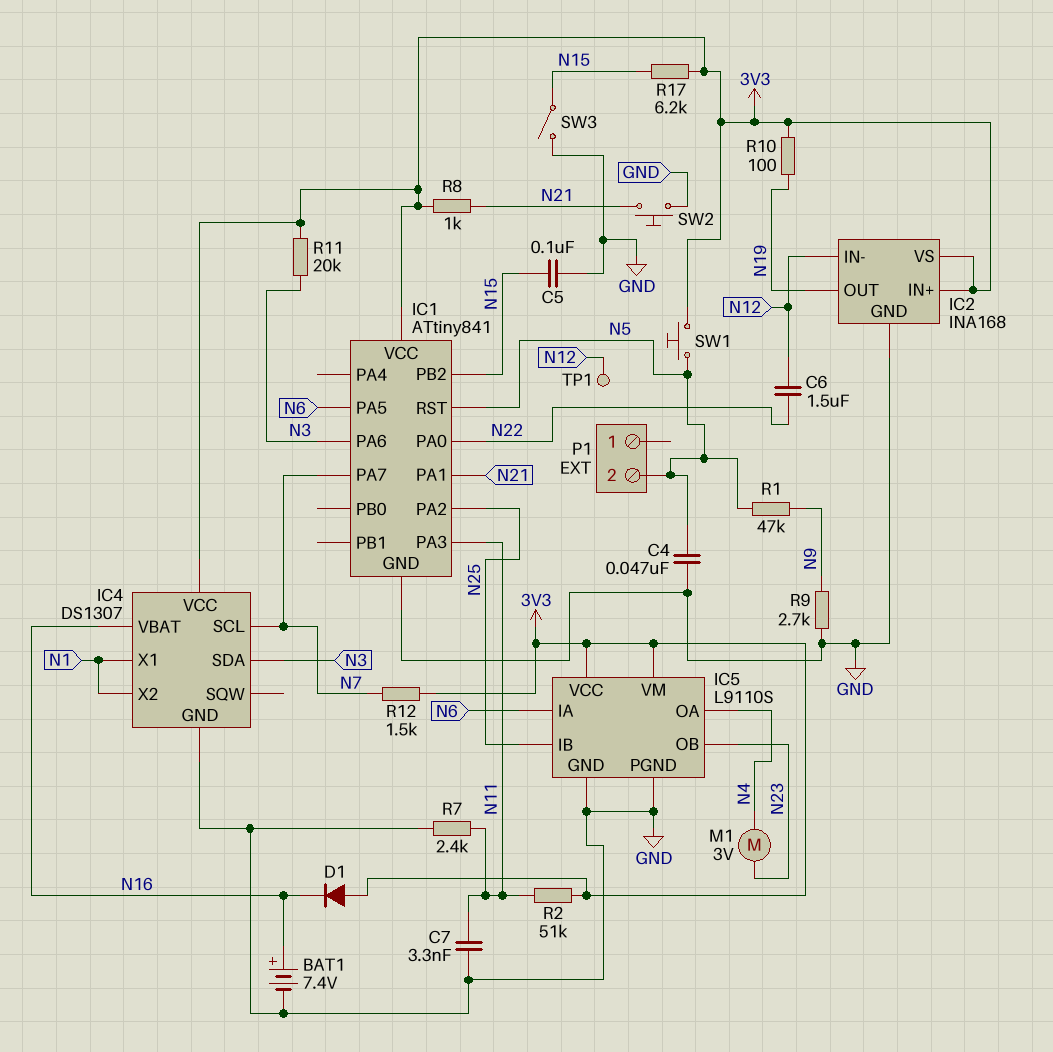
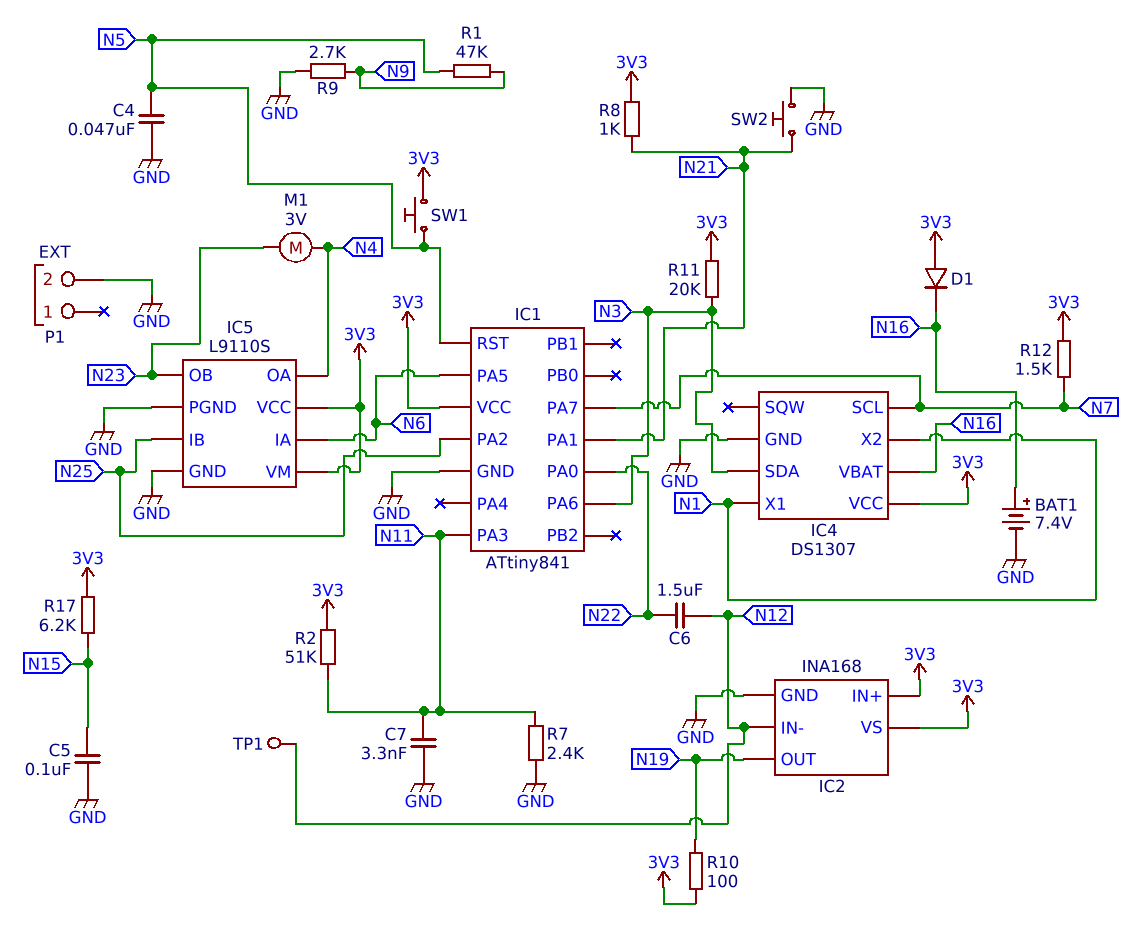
IC1 pin PB2: N15 -> none
P1 pin 2: N5 -> GND
SW3: switch (GND, N15) -> none

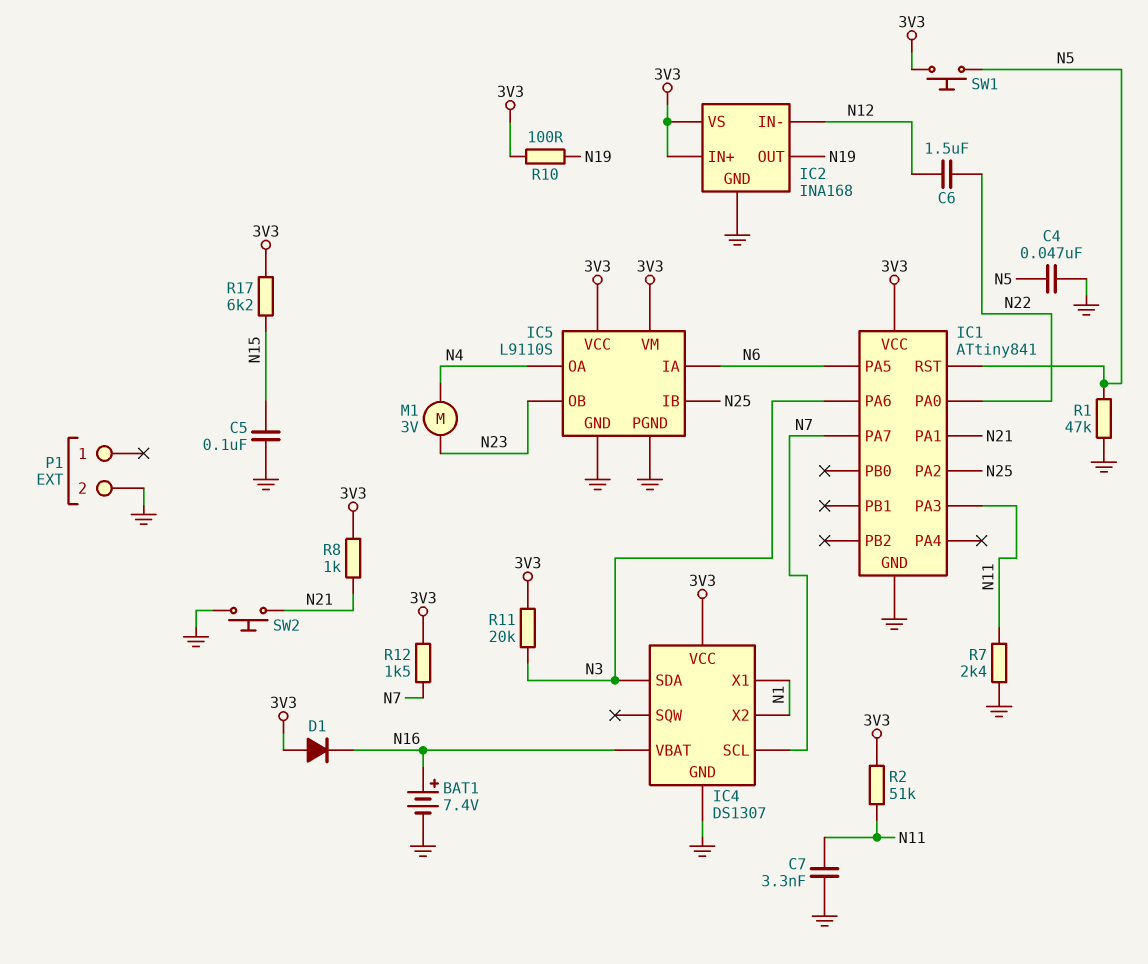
R1: 47k (N5, N9) -> 47k (GND, N5)
R9: 2.7k (GND, N9) -> none
TP1: test point (N12) -> none

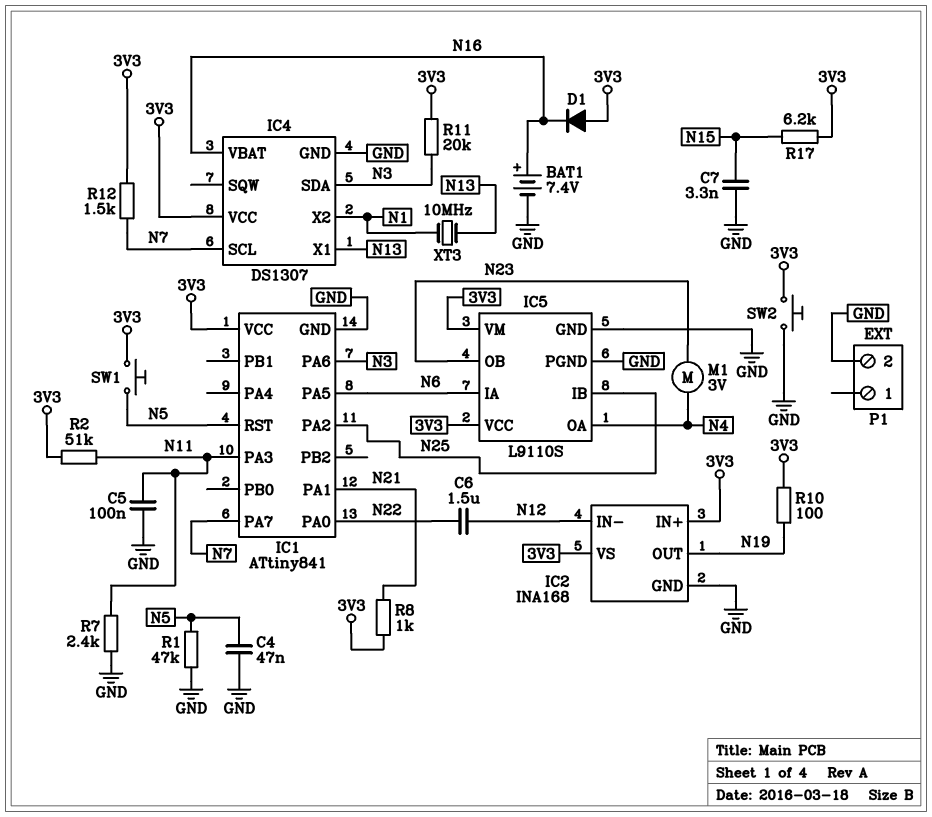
C5: 100nF (GND, N15) -> 100nF (GND, N11)
C7: 3.3nF (GND, N11) -> 3.3nF (GND, N15)
IC4 pin X1: N1 -> N13
SW2: button (GND, N21) -> button (3V3, GND)
XT3: none -> 10MHz (N1, N13)

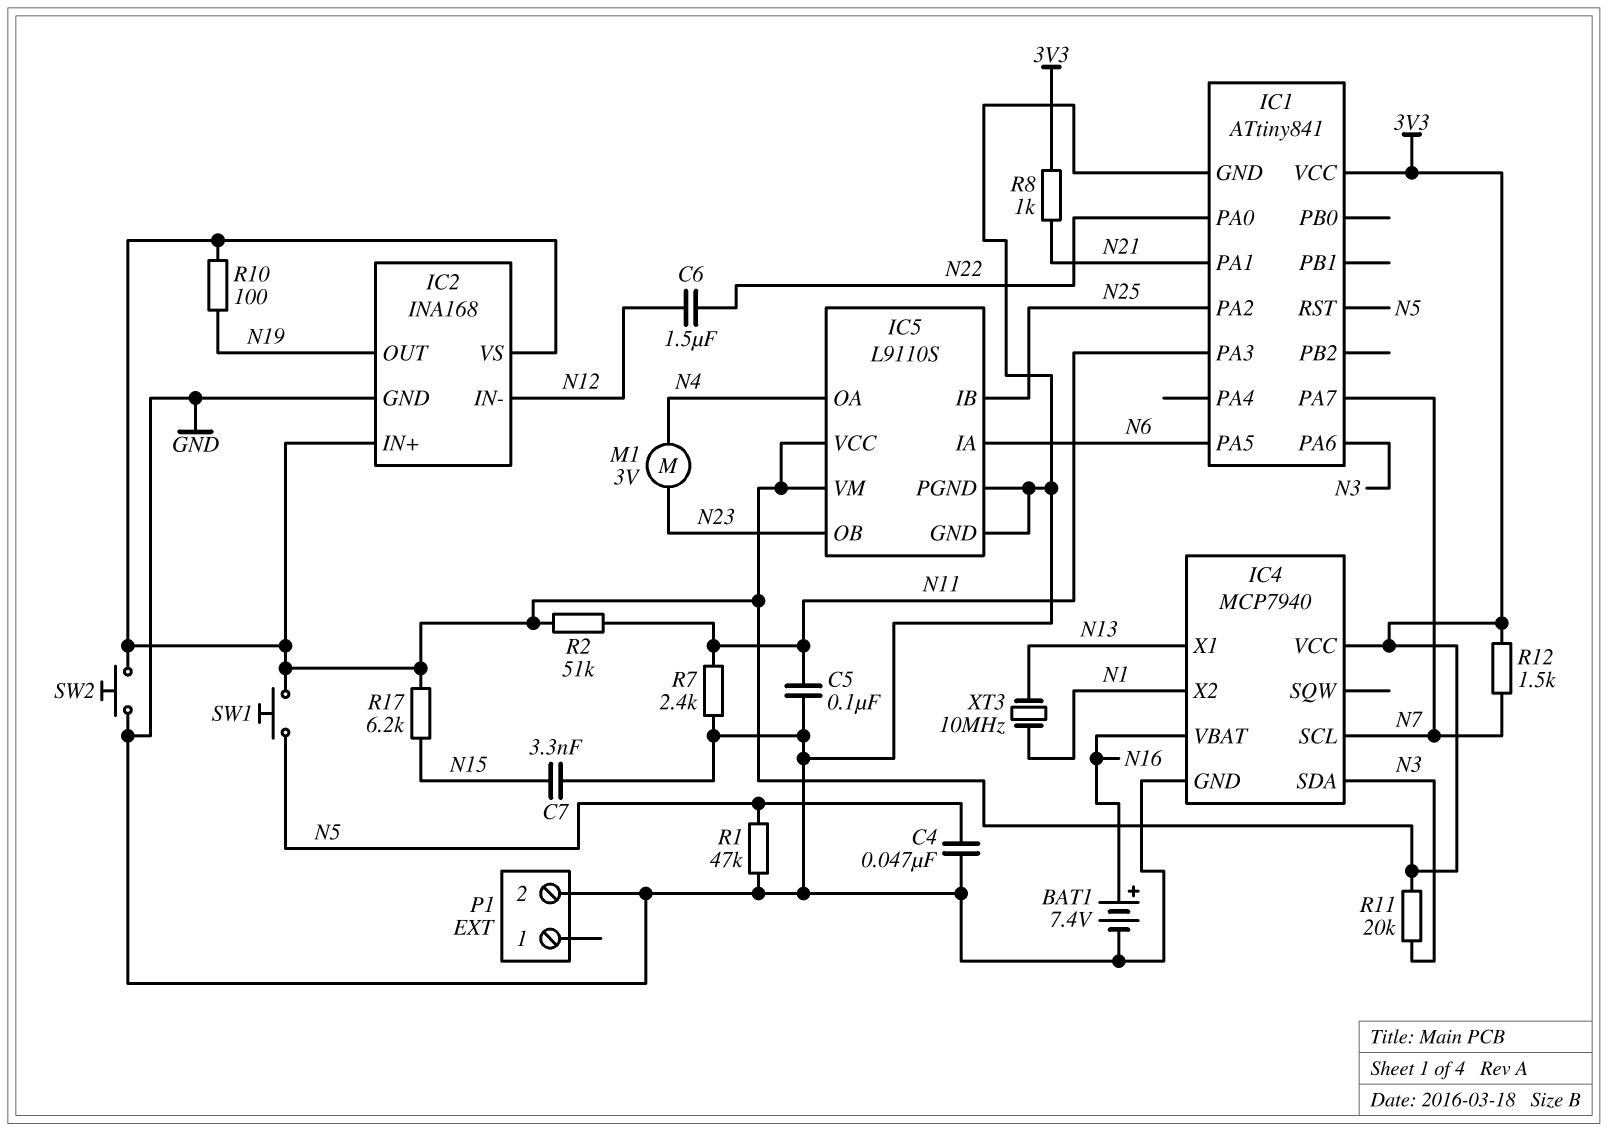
D1: diode (A 3V3, K N16) -> none
IC4: DS1307 -> MCP7940

